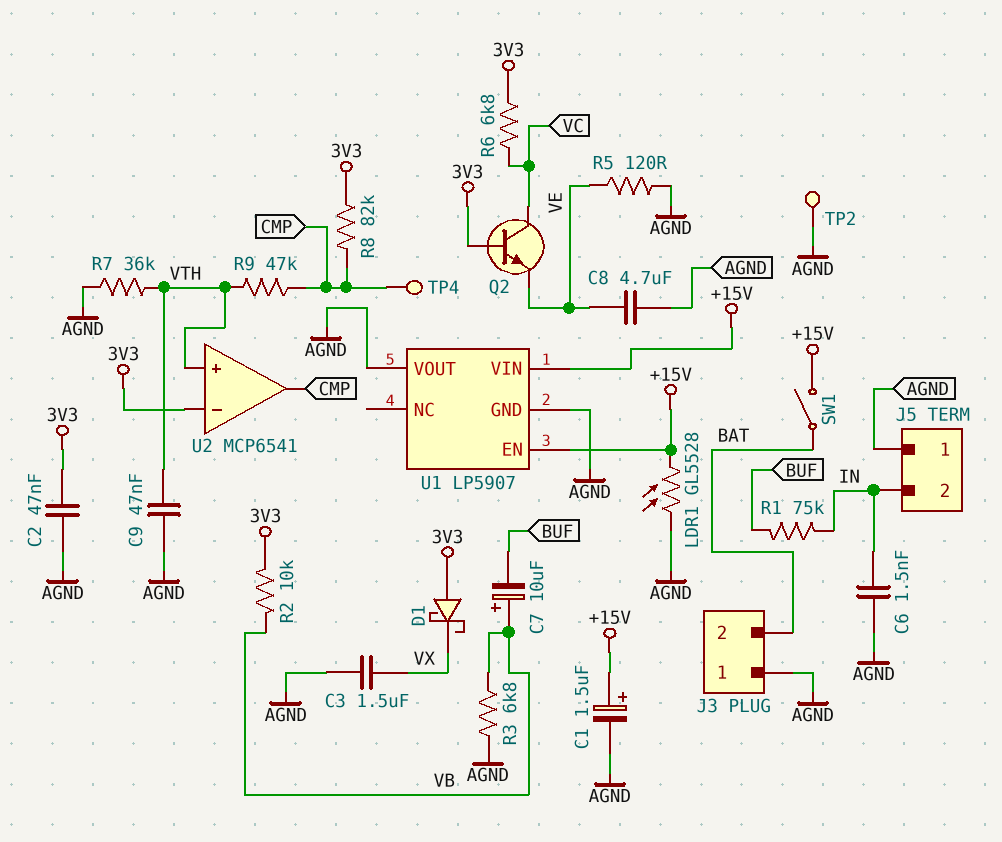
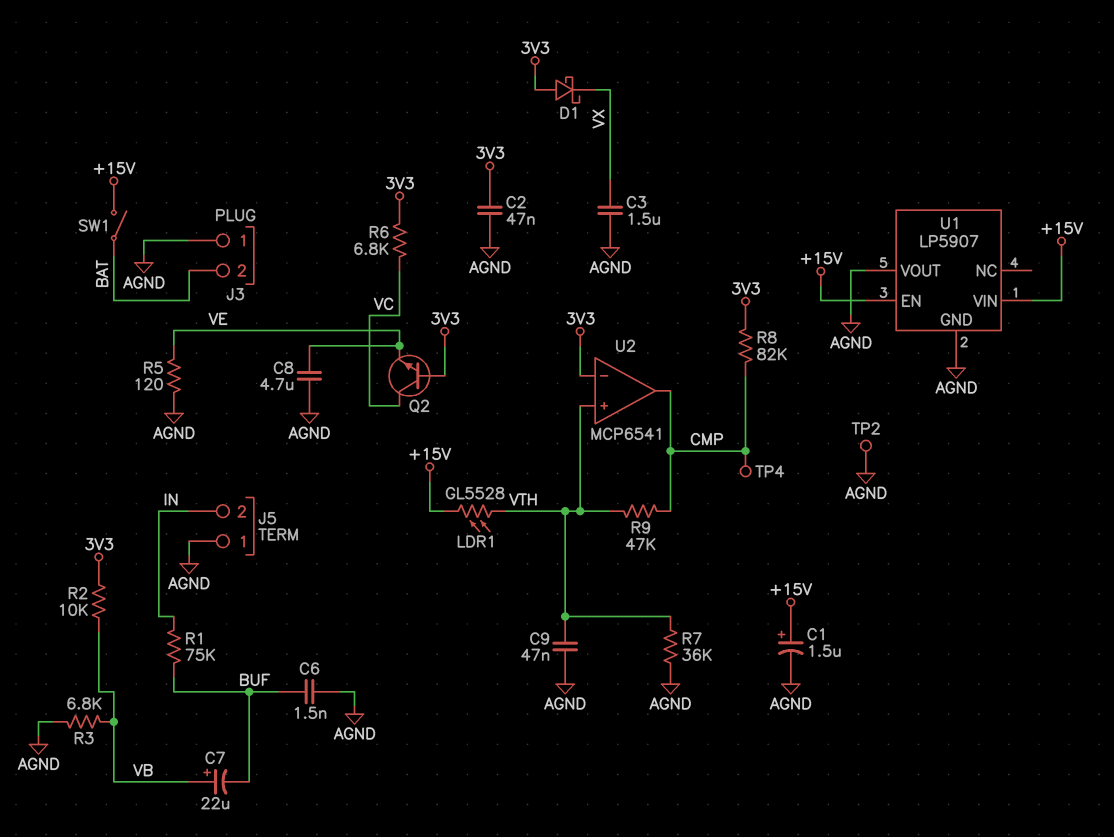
C6: 1.5nF (AGND, IN) -> 1.5nF (AGND, BUF)
C7: 10uF (plus VB, minus BUF) -> 22uF (plus VB, minus BUF)
LDR1: GL5528 (+15V, AGND) -> GL5528 (+15V, VTH)

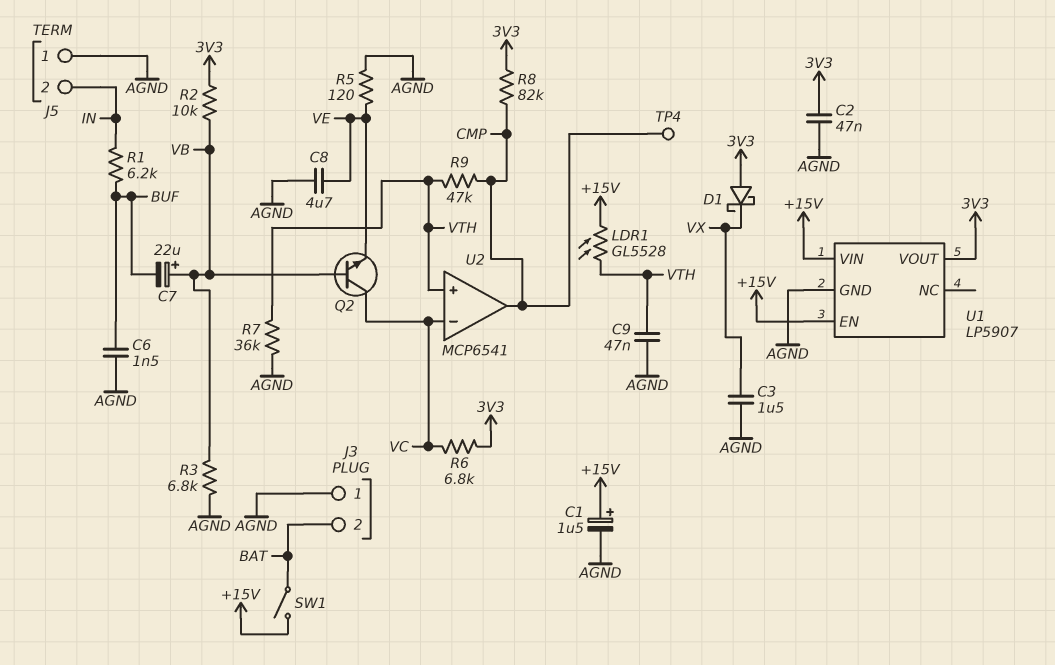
Q2: NPN (B 3V3, C VC, E VE) -> NPN (B VB, C VC, E VE)
R1: 75k (BUF, IN) -> 6.2k (BUF, IN)
TP2: test point (AGND) -> none
U1 pin VOUT: AGND -> 3V3
U2 pin in-: 3V3 -> VC

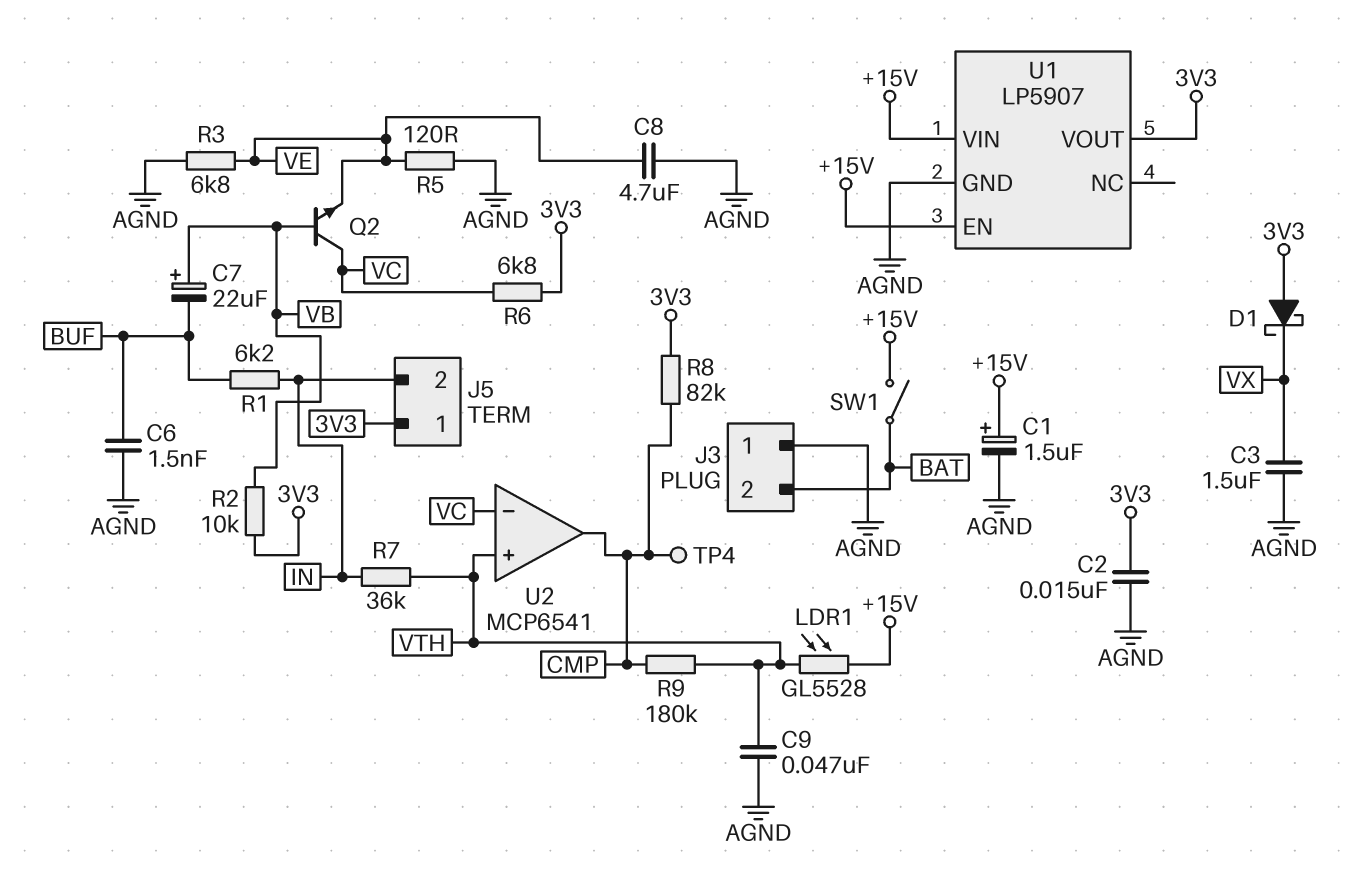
C2: 47nF (3V3, AGND) -> 15nF (3V3, AGND)
J5 pin 1: AGND -> 3V3
R3: 6.8k (AGND, VB) -> 6.8k (AGND, VE)
R7: 36k (AGND, VTH) -> 36k (IN, VTH)
R9: 47k (CMP, VTH) -> 180k (CMP, VTH)

